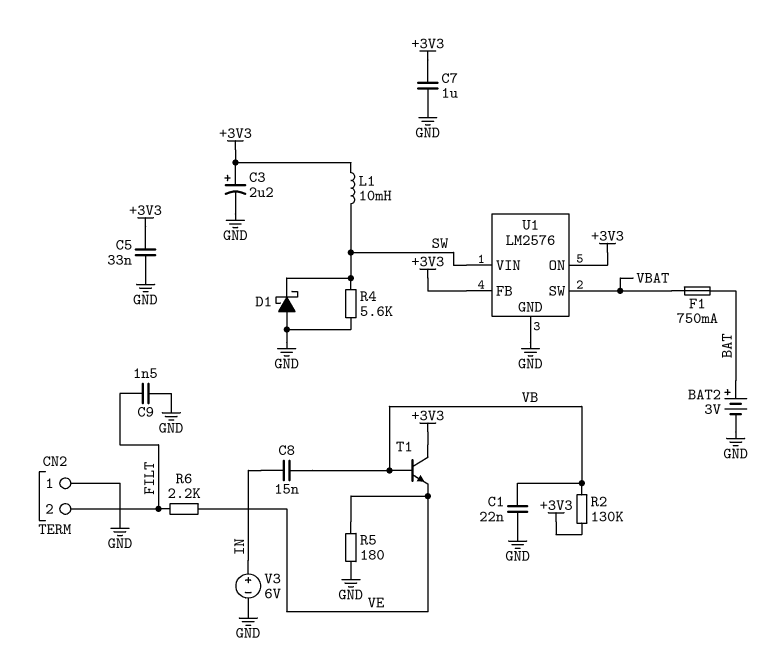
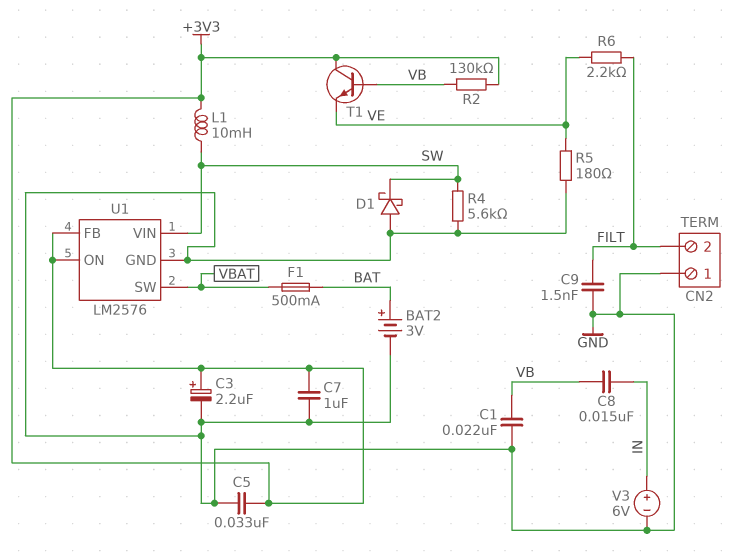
F1: 750mA (BAT, VBAT) -> 500mA (BAT, VBAT)

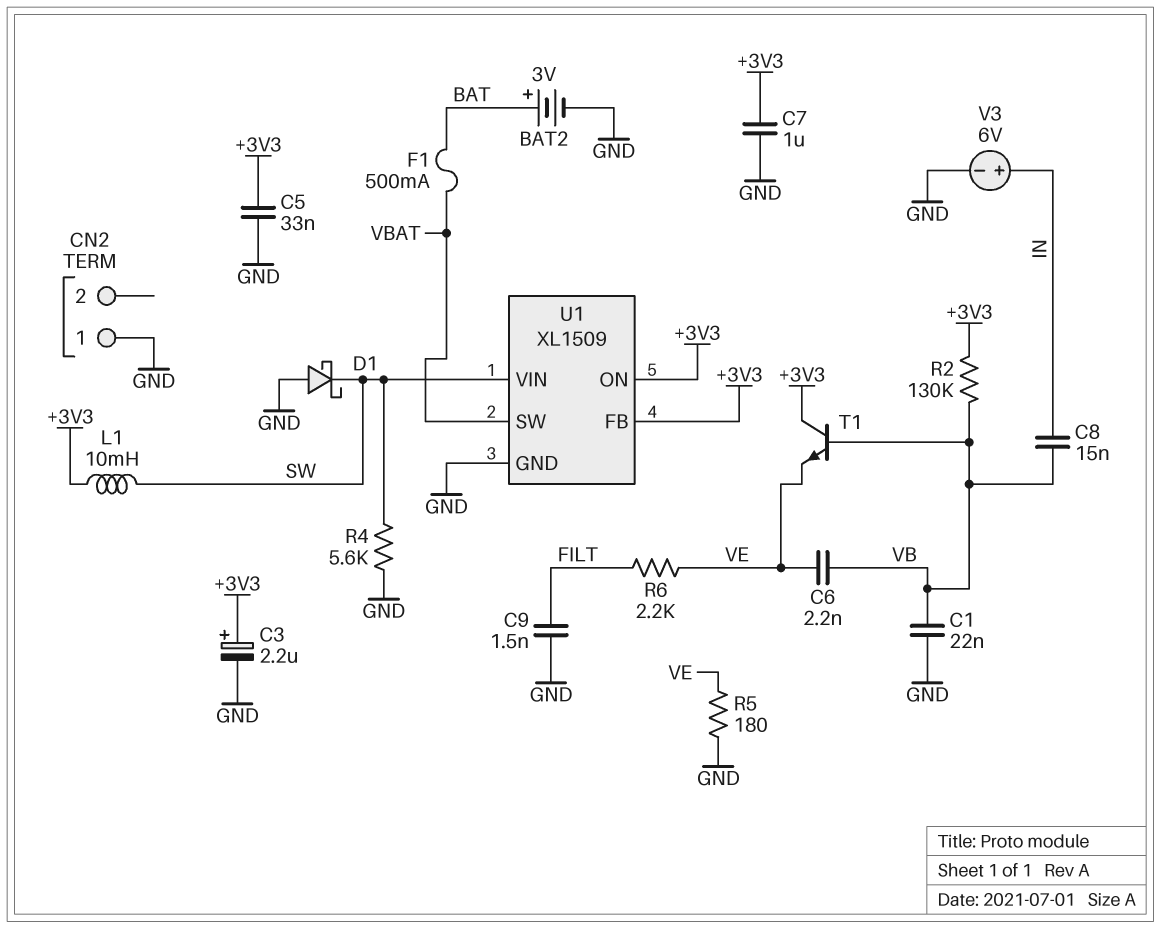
C6: none -> 2.2nF (VB, VE)
CN2 pin 2: FILT -> none
U1: LM2576 -> XL1509

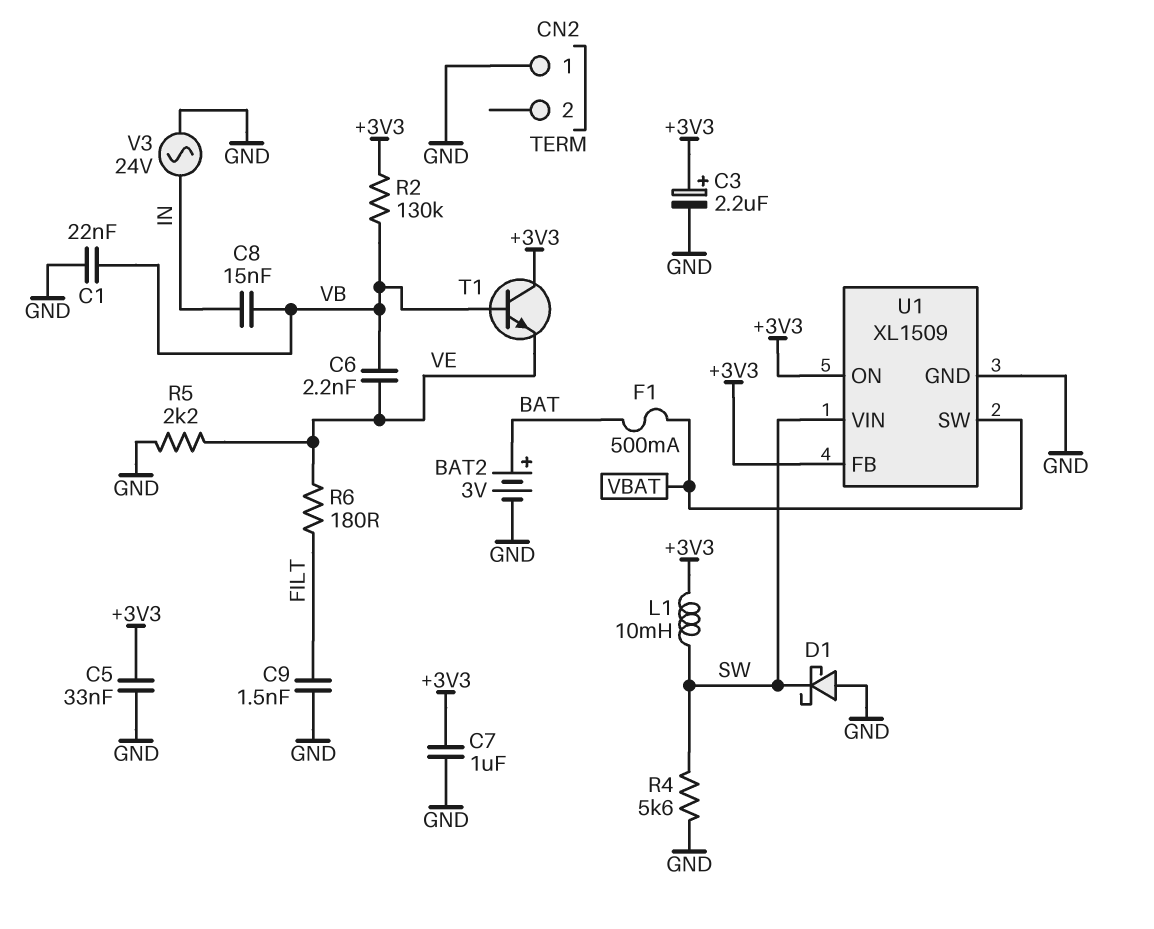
R5: 180 (GND, VE) -> 2.2k (GND, VE)
R6: 2.2k (FILT, VE) -> 180 (FILT, VE)
V3: 6V (plus IN, minus GND) -> AC 24V (GND, IN)

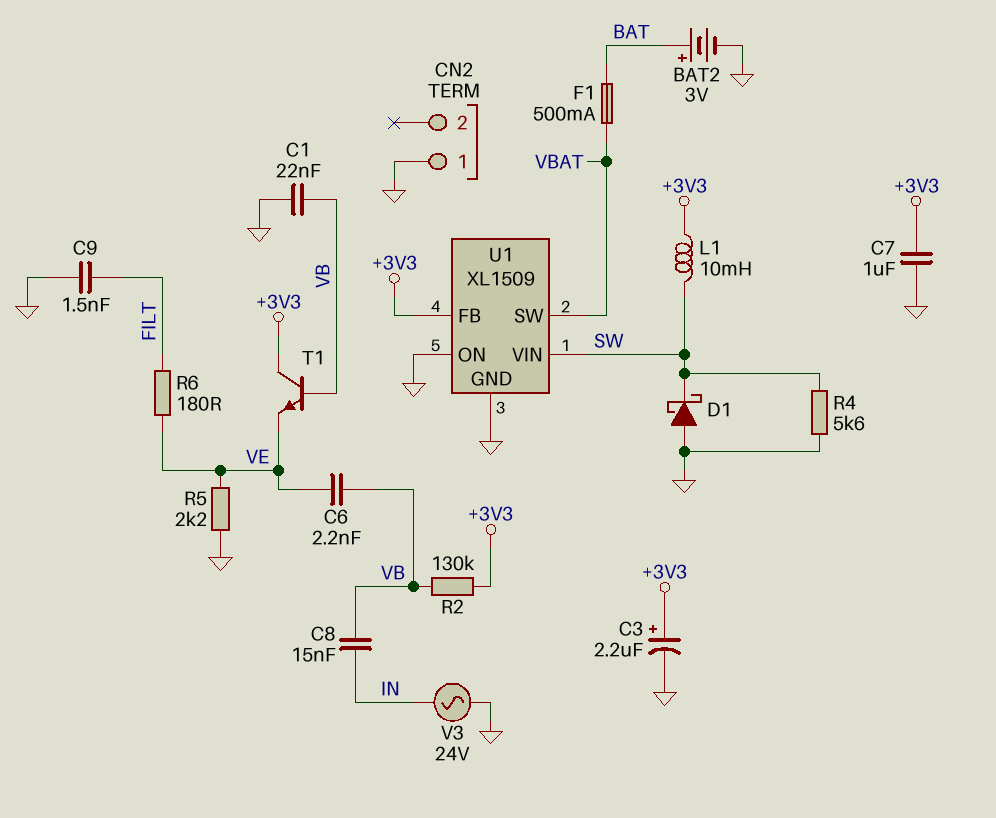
C5: 33nF (+3V3, GND) -> none
U1 pin ON: +3V3 -> GND

